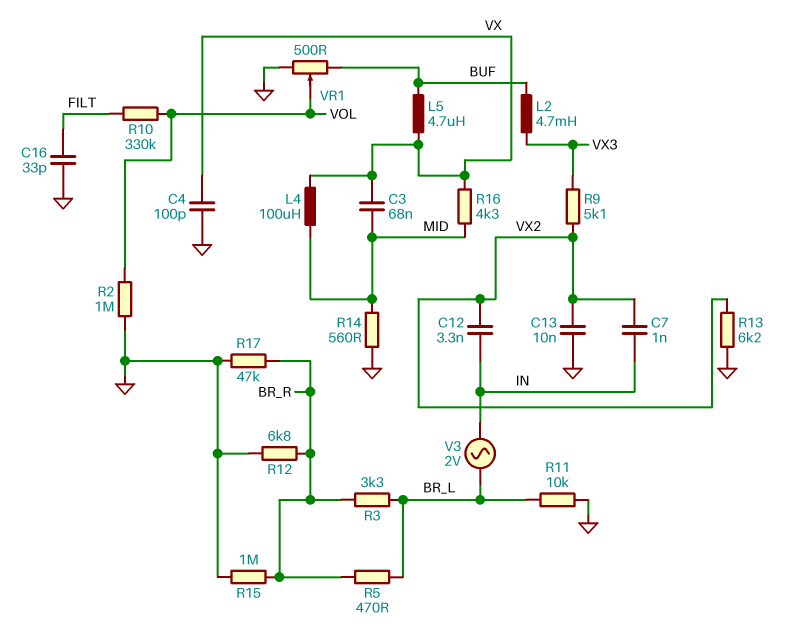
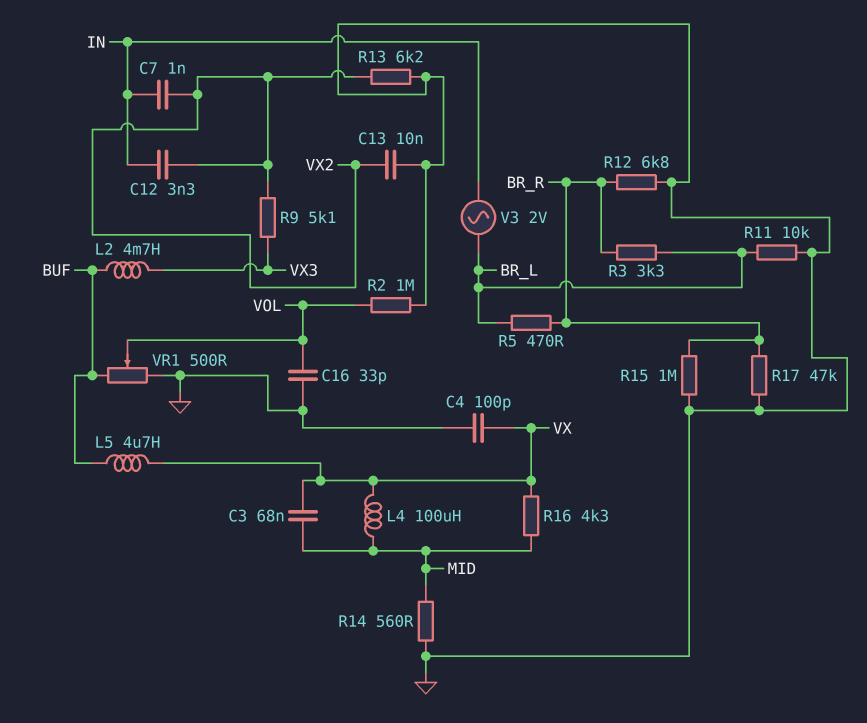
C16: 33pF (FILT, GND) -> 33pF (GND, VOL)
R10: 330k (FILT, VOL) -> none

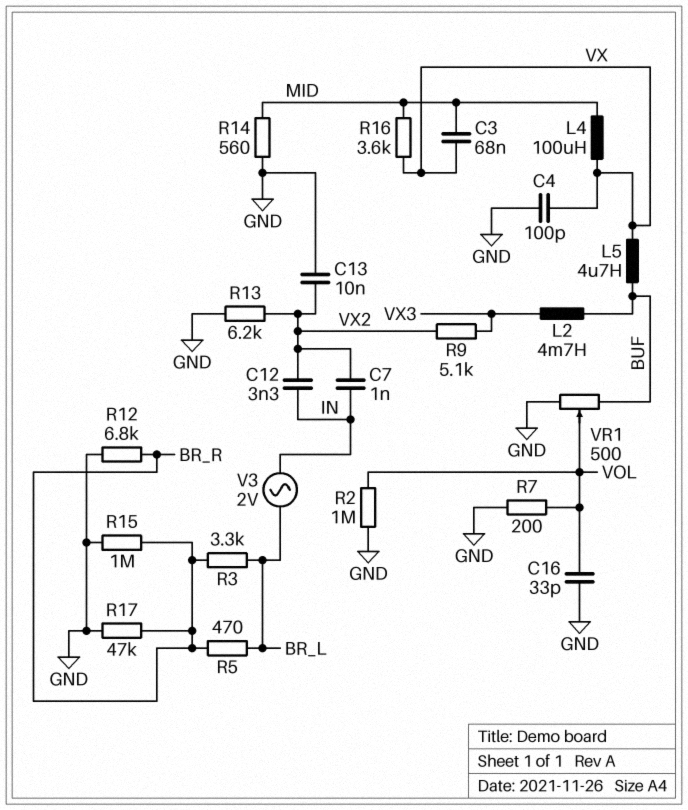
R7: none -> 200 (GND, VOL)
R11: 10k (BR_L, GND) -> none
R16: 4.3k (MID, VX) -> 3.6k (MID, VX)

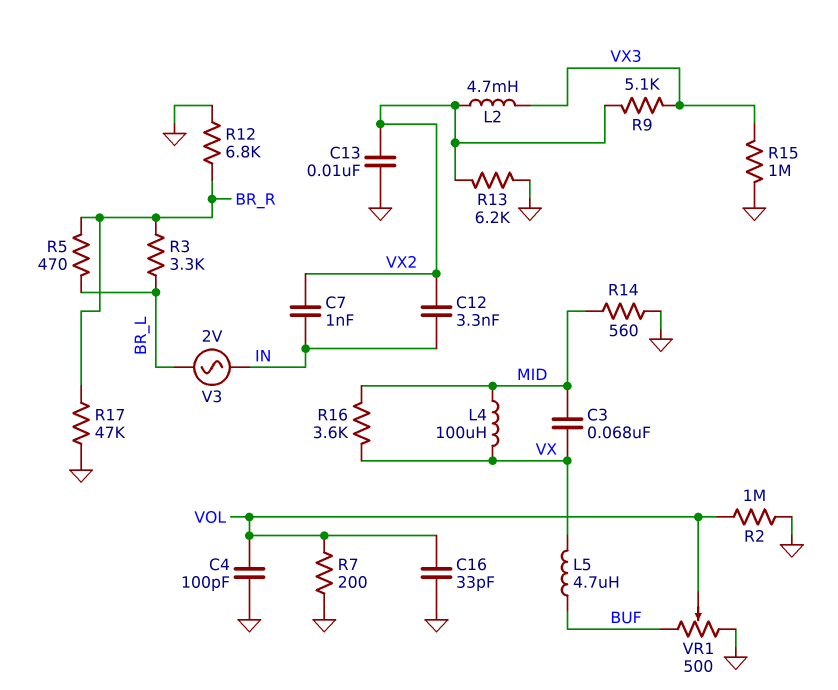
C4: 100pF (GND, VX) -> 100pF (GND, VOL)
L2: 4.7mH (BUF, VX3) -> 4.7mH (VX2, VX3)
R15: 1M (BR_R, GND) -> 1M (GND, VX3)

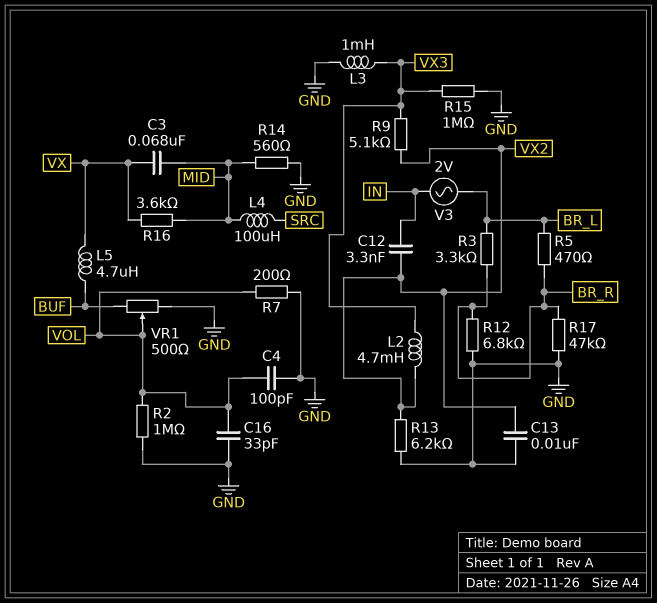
C7: 1nF (IN, VX2) -> none
L3: none -> 1mH (GND, VX3)
L4: 100uH (MID, VX) -> 100uH (MID, SRC)

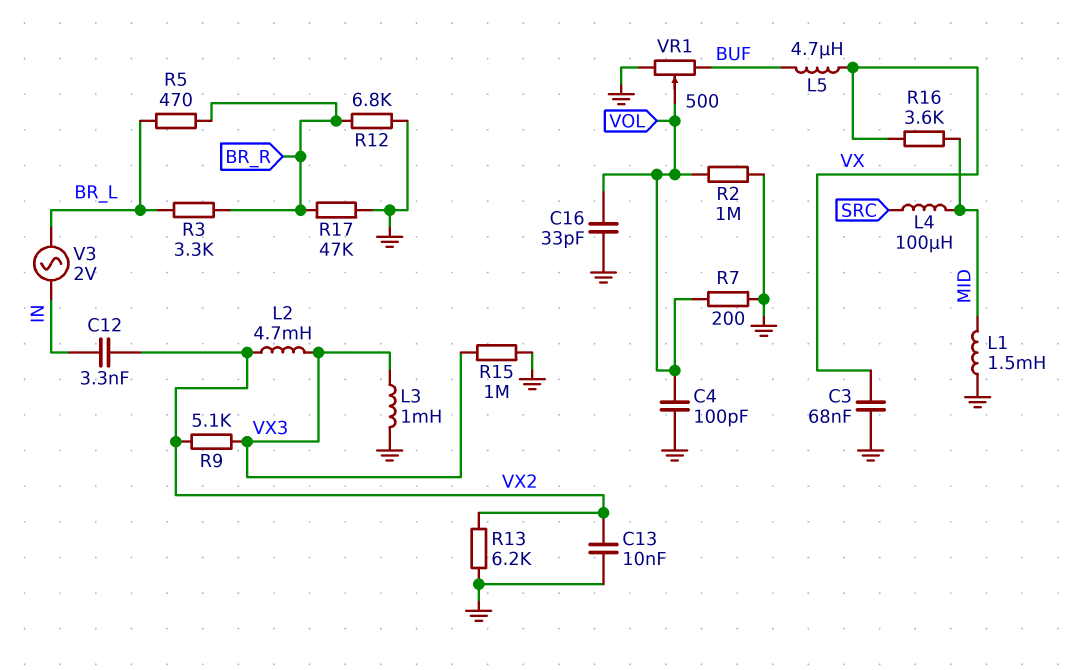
C3: 68nF (MID, VX) -> 68nF (GND, VX)
L1: none -> 1.5mH (GND, MID)
R14: 560 (GND, MID) -> none

